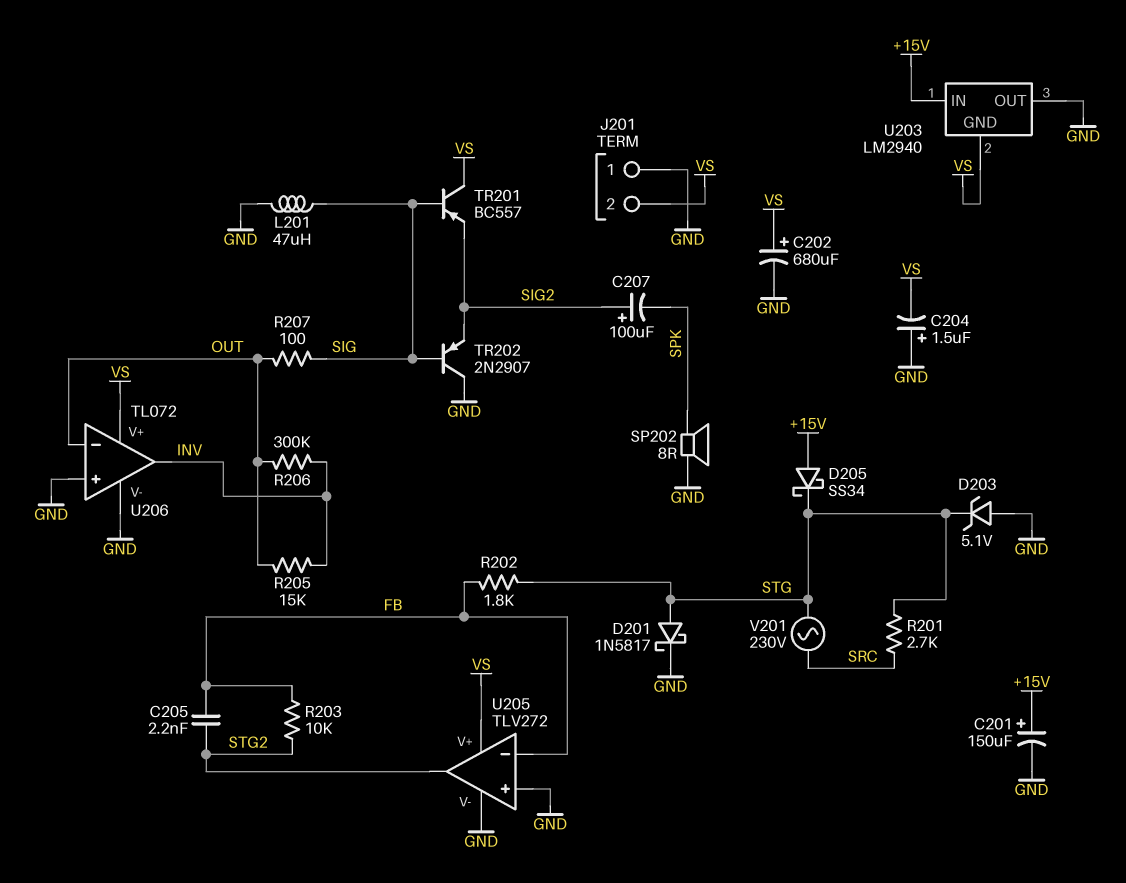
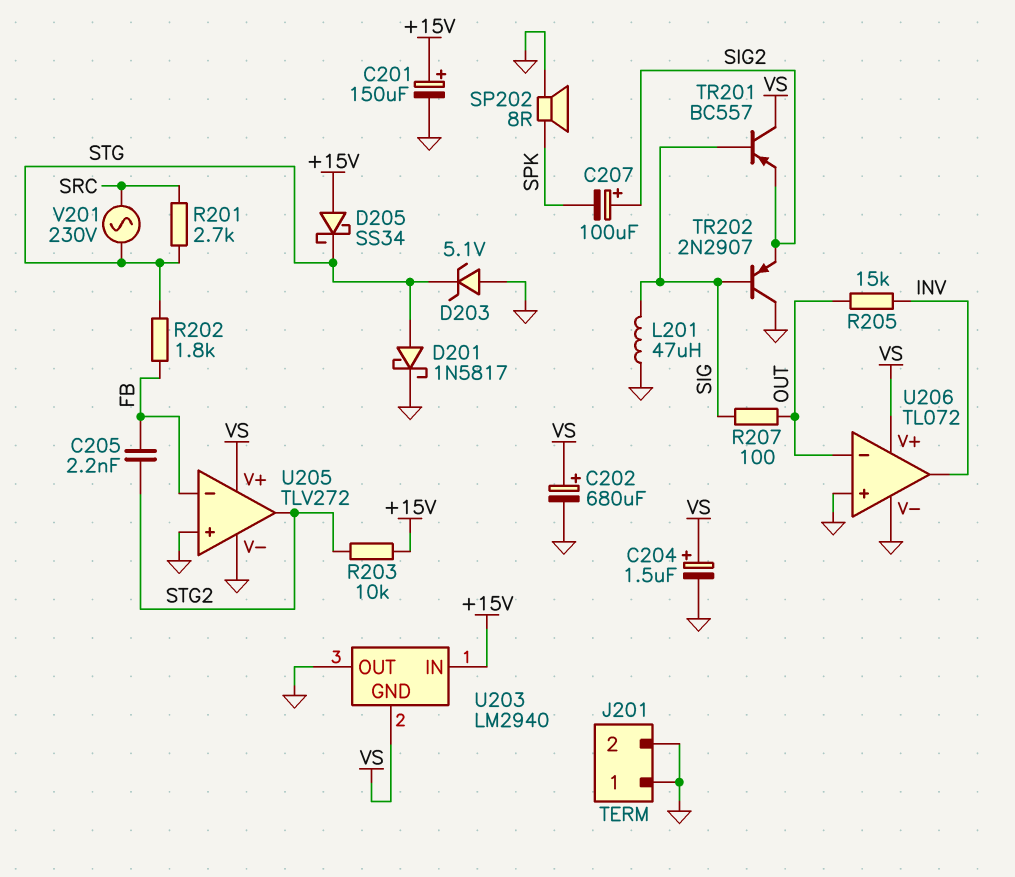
C204: 1.5uF (plus GND, minus VS) -> 1.5uF (plus VS, minus GND)
J201 pin 2: VS -> GND
R203: 10k (FB, STG2) -> 10k (+15V, STG2)
R206: 300k (INV, OUT) -> none

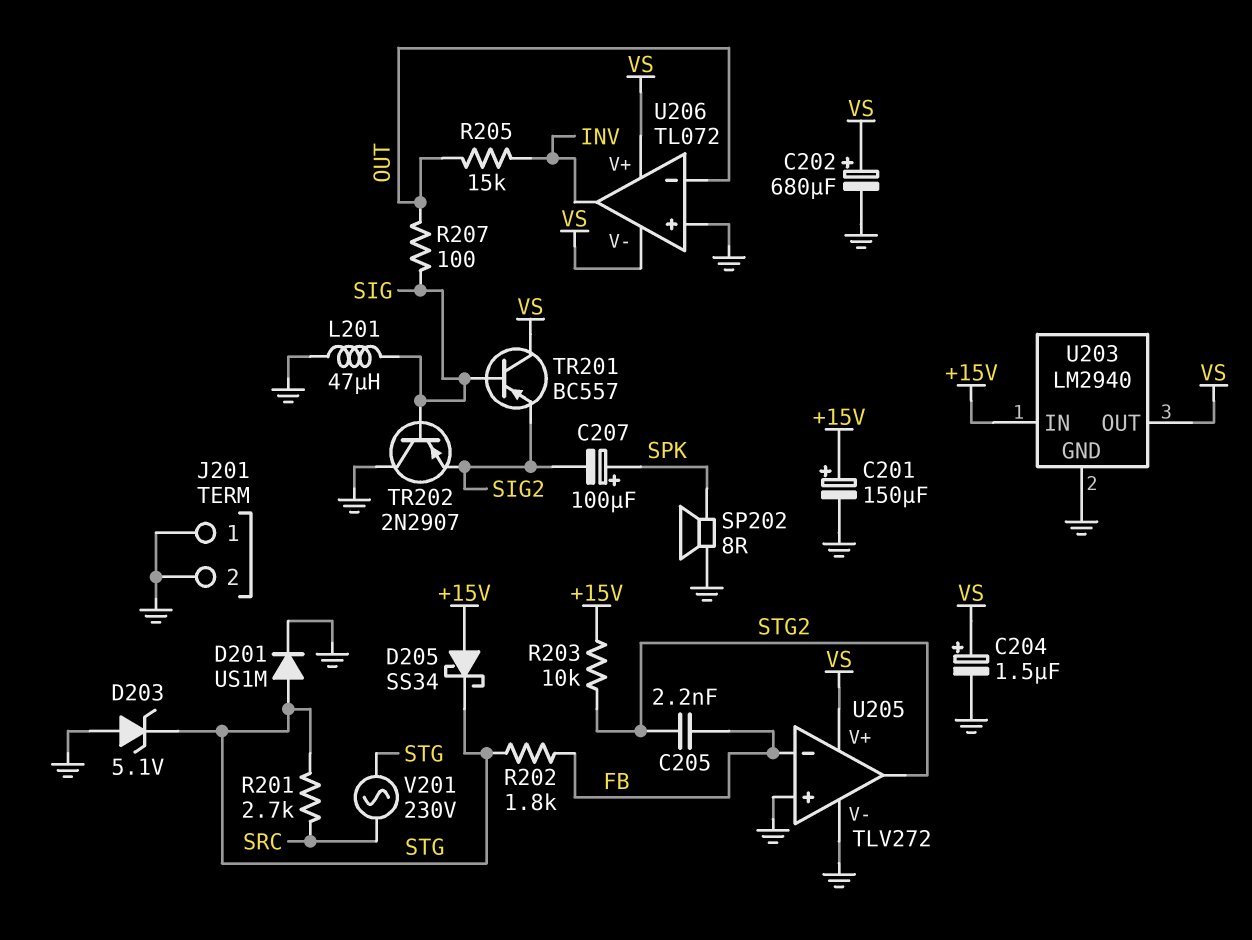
C207: 100uF (plus SIG2, minus SPK) -> 100uF (plus SPK, minus SIG2)
D201: schottky 1N5817 (A STG, K GND) -> diode US1M (A STG, K GND)
U203 pin GND: VS -> GND
U203 pin OUT: GND -> VS
U206 pin V-: GND -> VS

